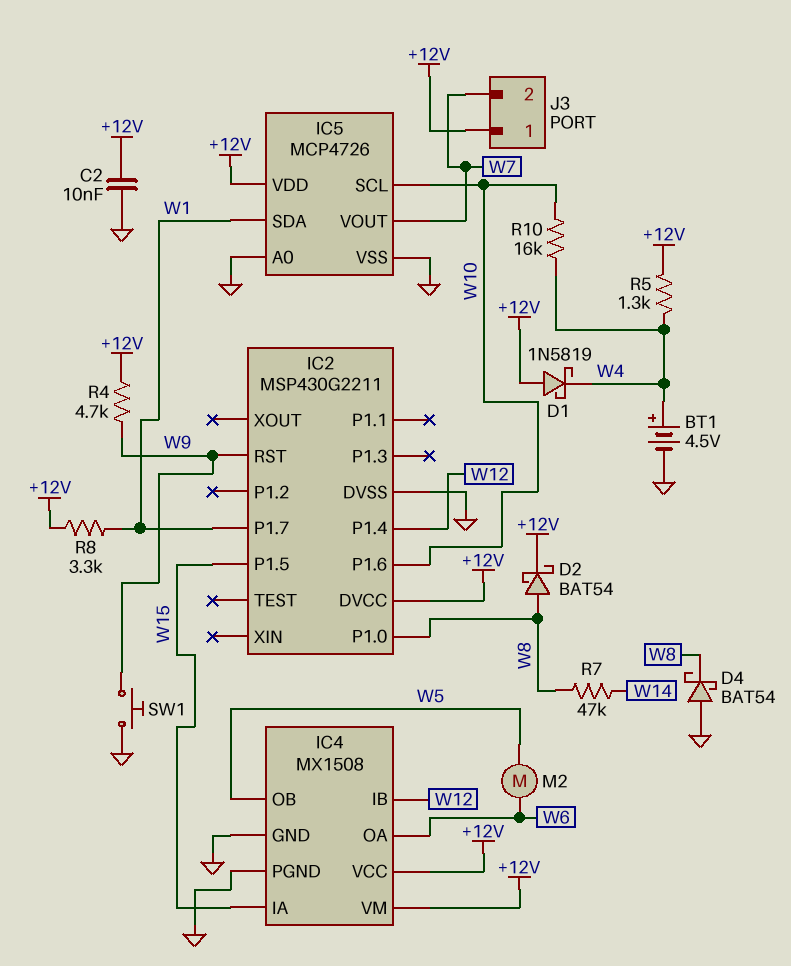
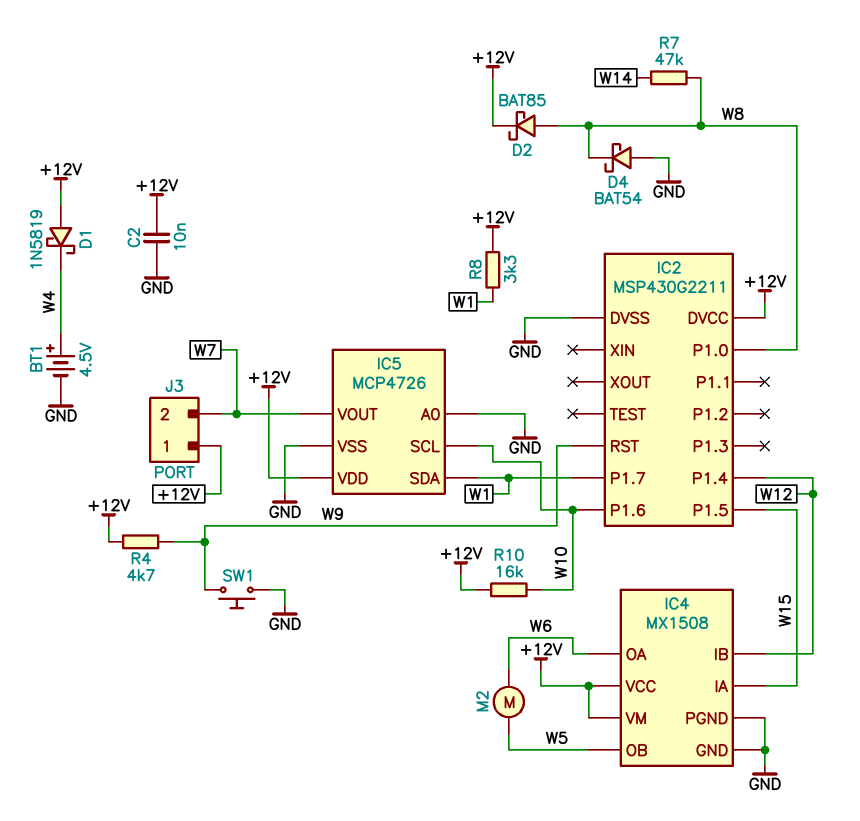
D2: schottky BAT54 (A W8, K +12V) -> schottky BAT85 (A W8, K +12V)
R5: 1.3k (+12V, W4) -> none
R10: 16k (W4, W10) -> 16k (+12V, W10)

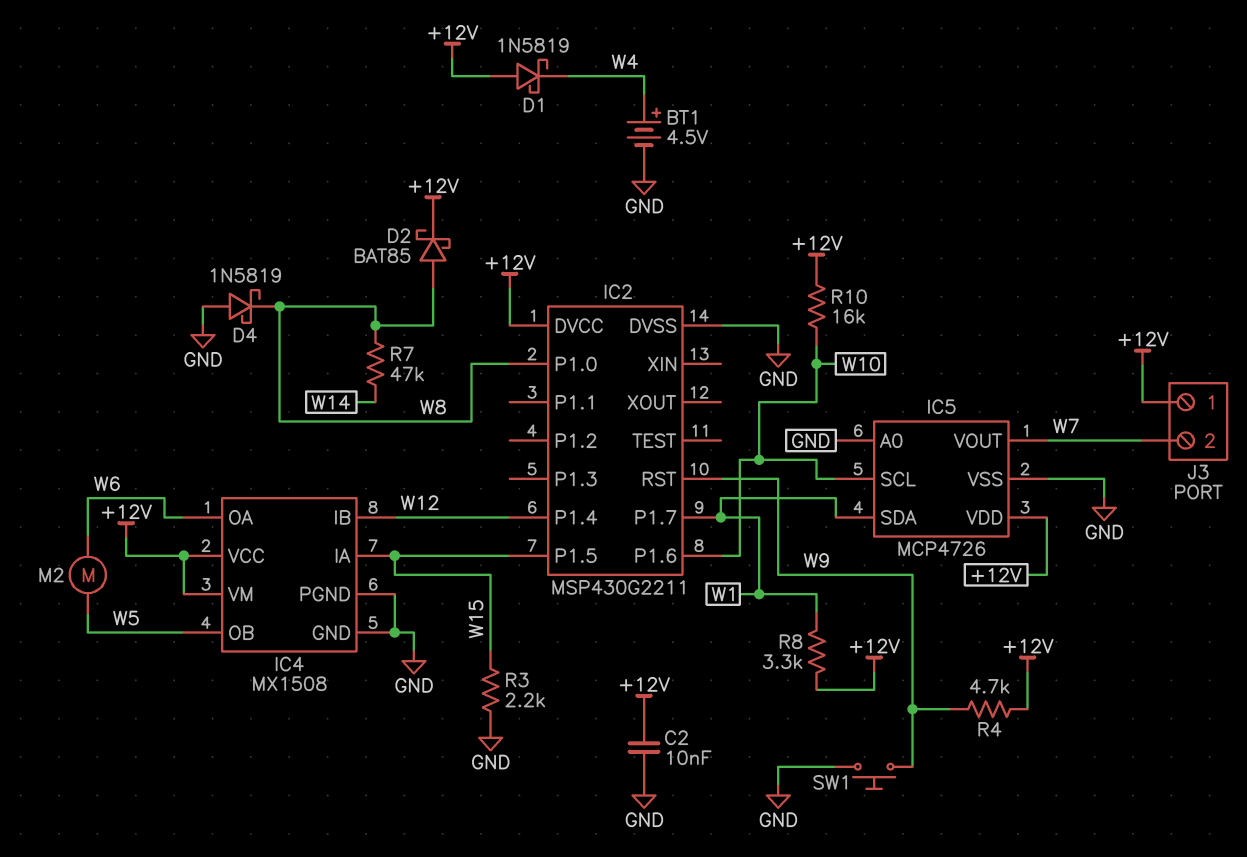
D4: schottky BAT54 (A GND, K W8) -> schottky 1N5819 (A GND, K W8)
R3: none -> 2.2k (GND, W15)

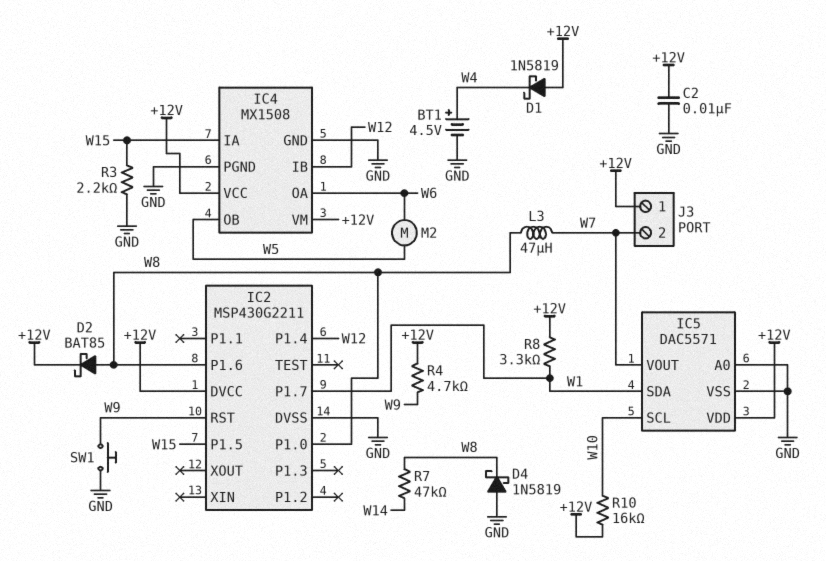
IC2 pin P1.6: W10 -> W8
IC5: MCP4726 -> DAC5571
L3: none -> 47uH (W7, W8)

